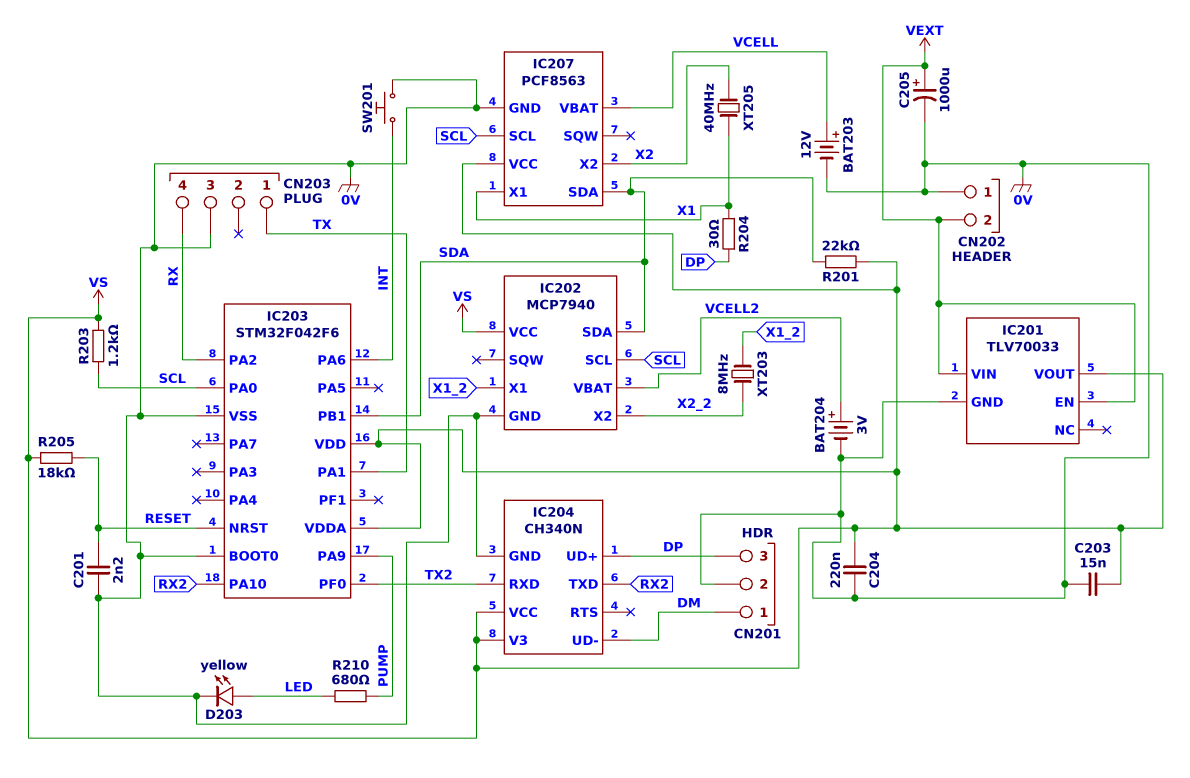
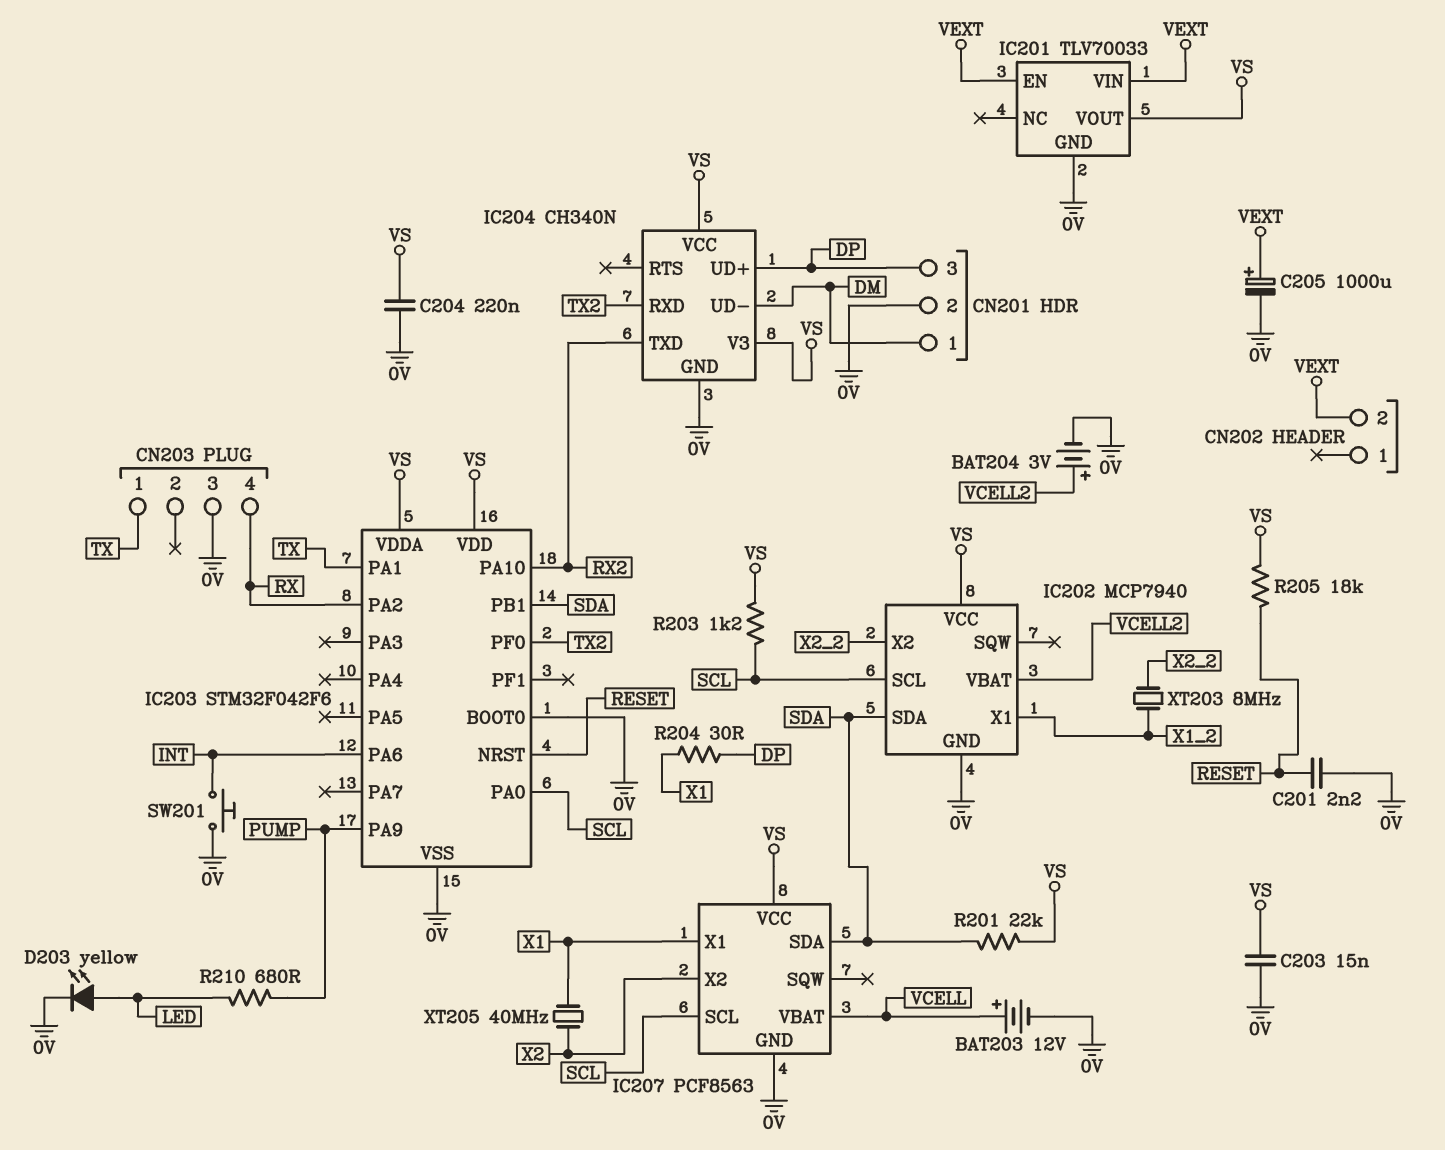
CN202 pin 1: 0V -> none

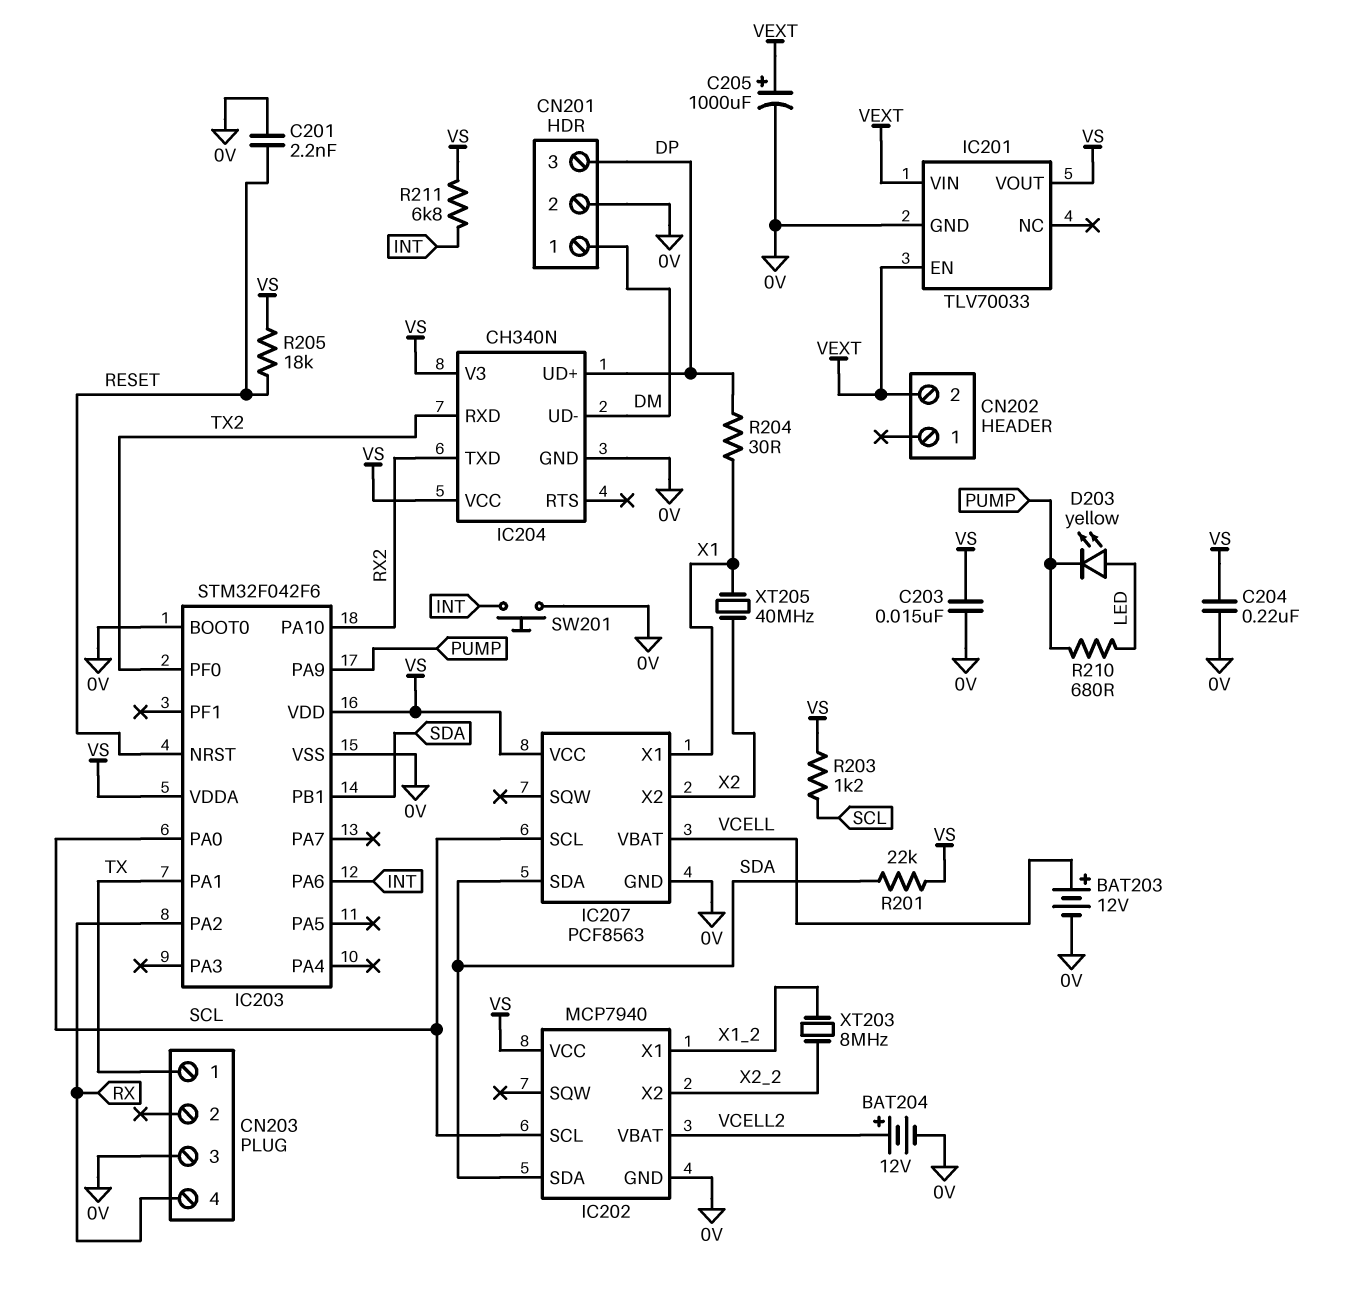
BAT204: 3V (plus VCELL2, minus 0V) -> 12V (plus VCELL2, minus 0V)
D203: LED yellow (A LED, K 0V) -> LED yellow (A LED, K PUMP)
R211: none -> 6.8k (INT, VS)

